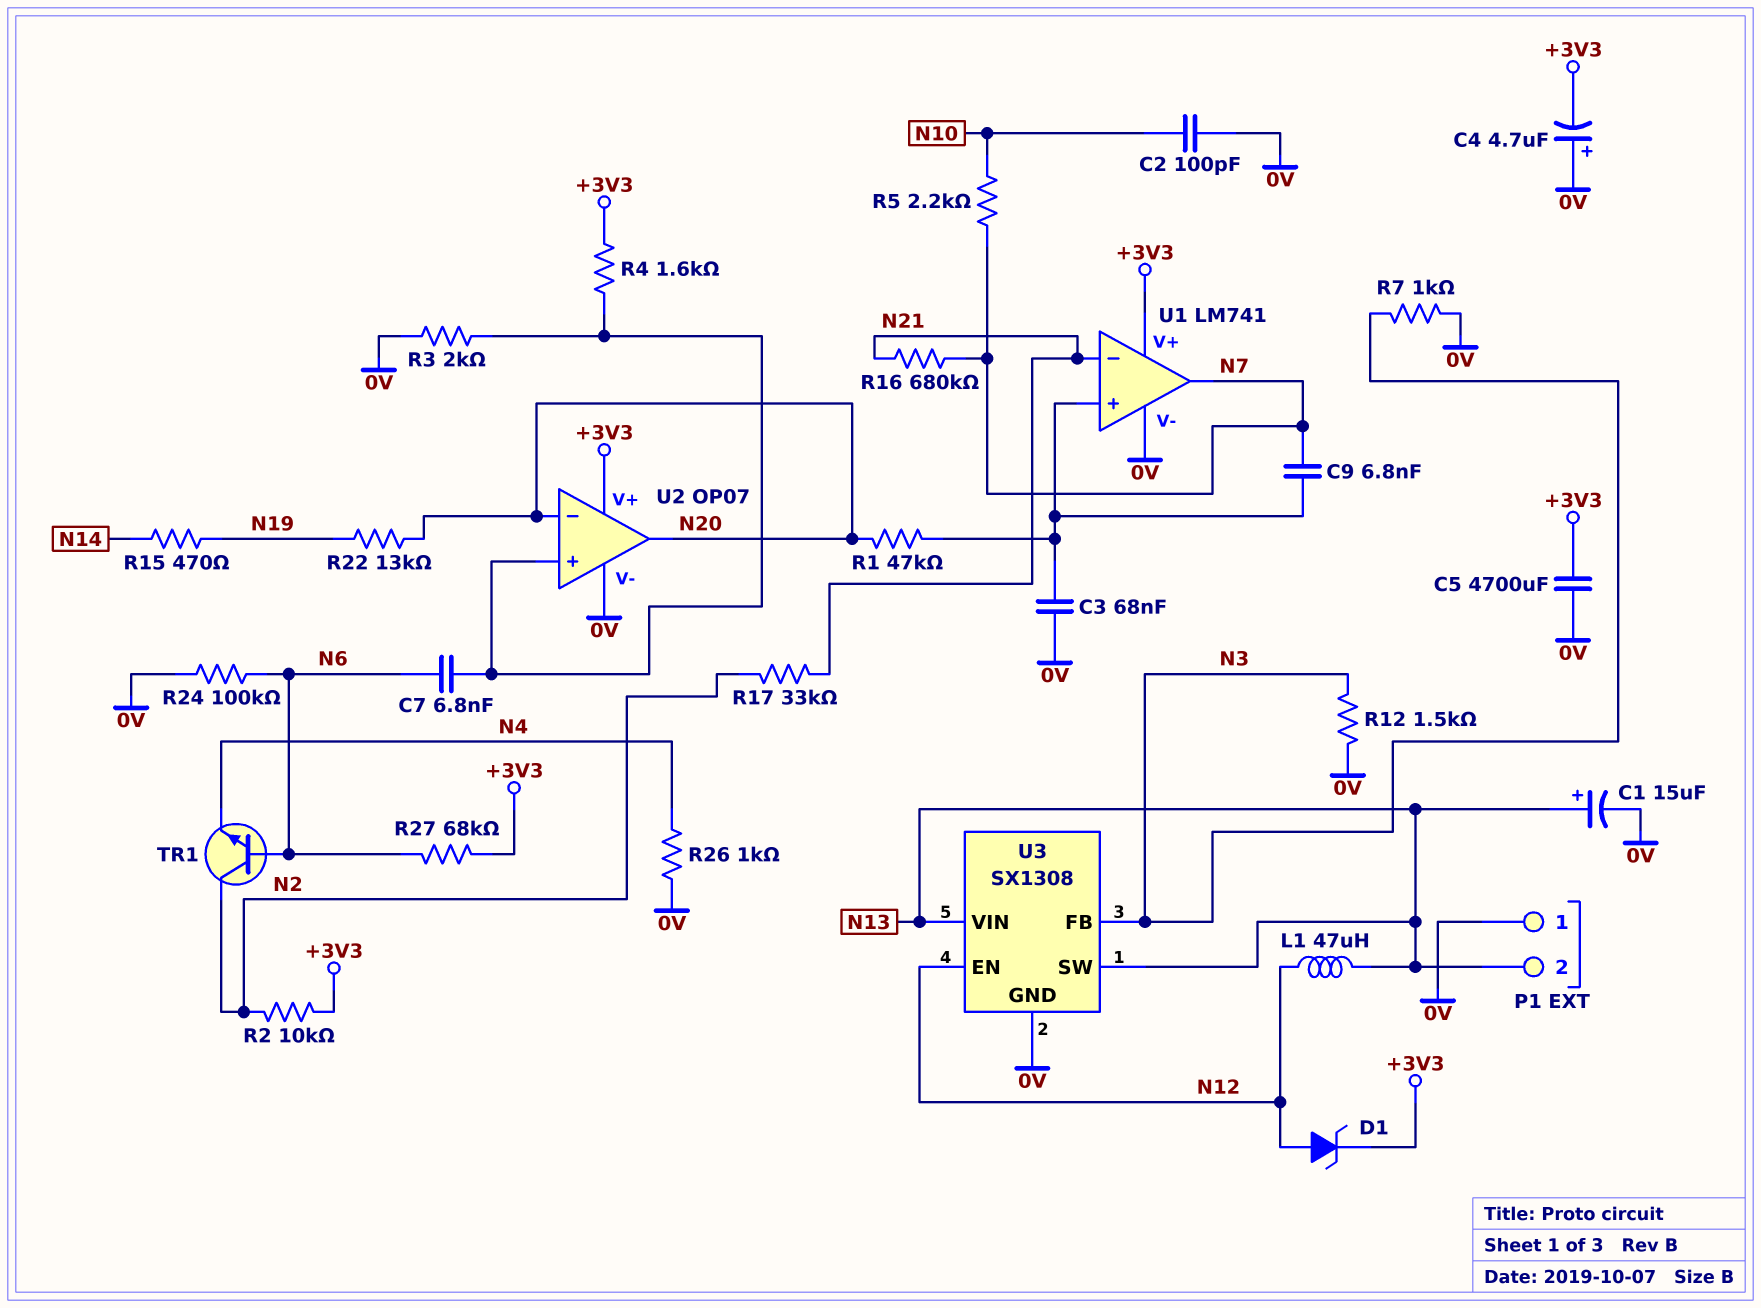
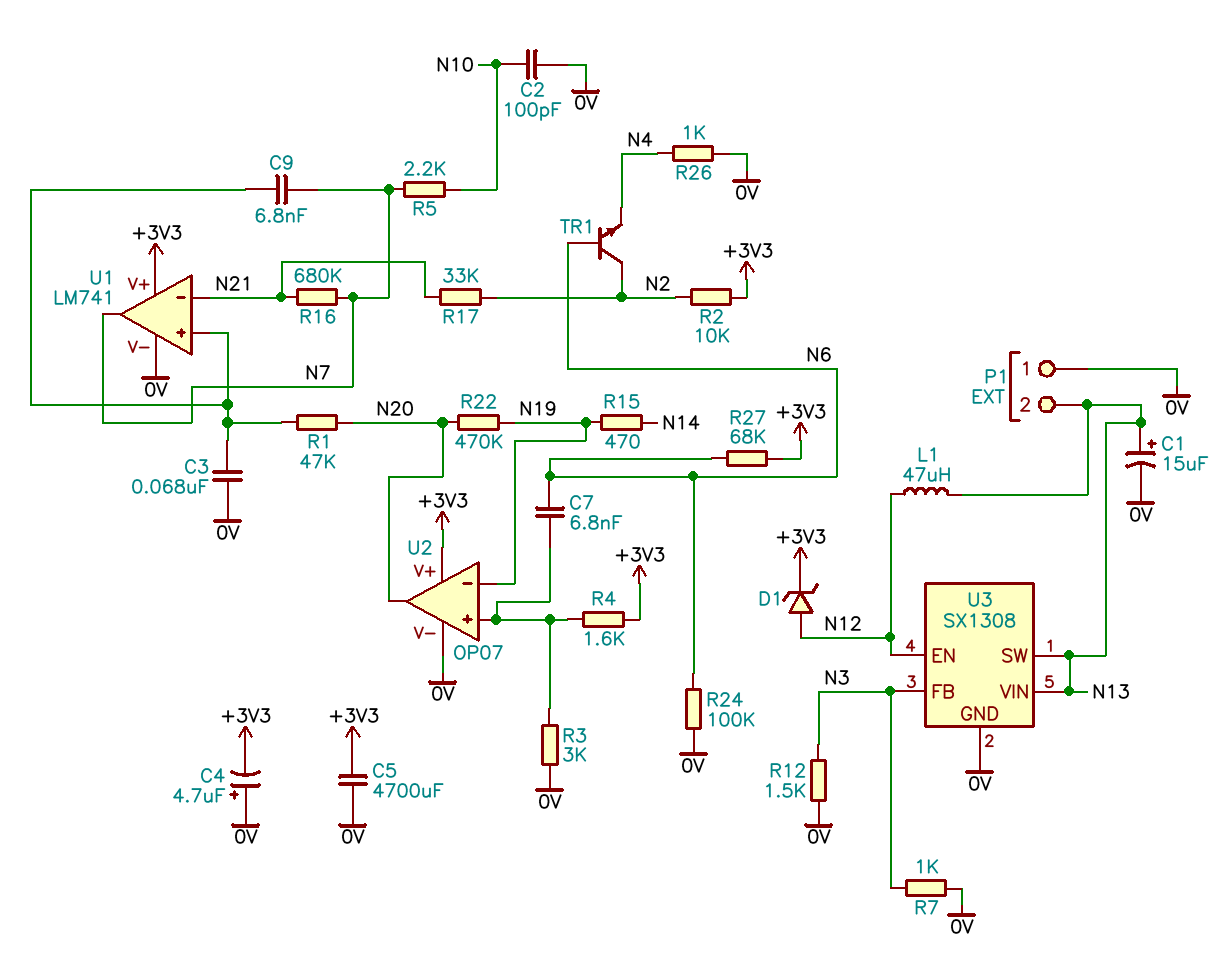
R3: 2k (0V, U2/in+) -> 3k (0V, U2/in+)
R22: 13k (N19, N20) -> 470k (N19, N20)
U2 pin in-: N20 -> N19

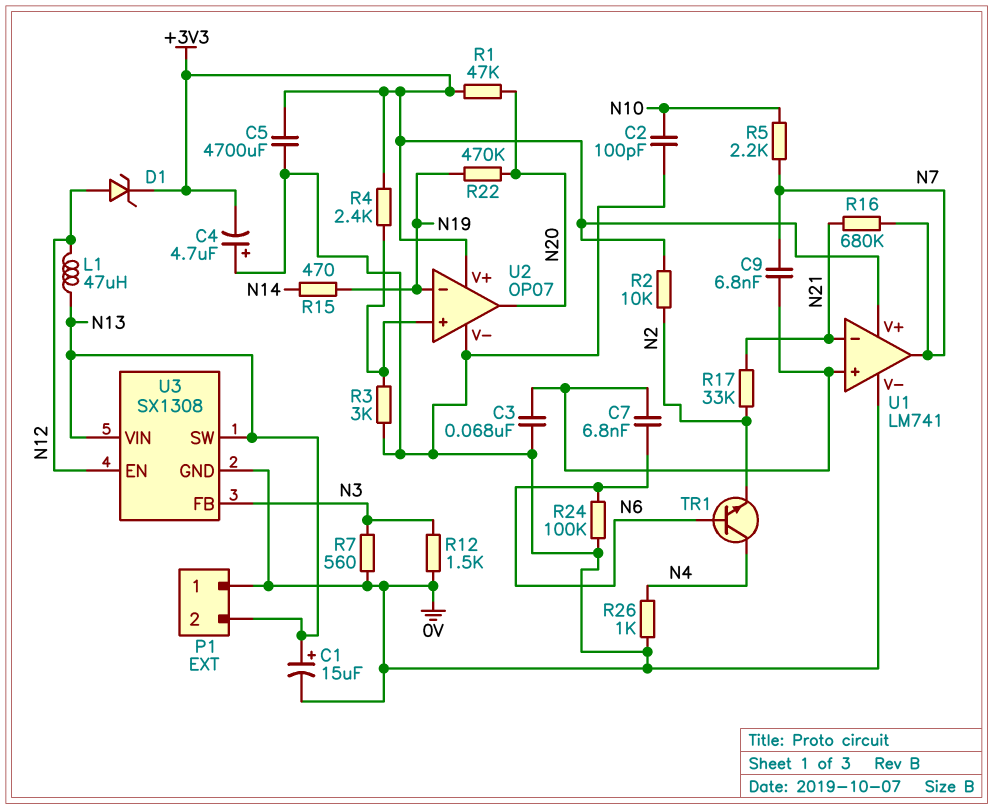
C7: 6.8nF (N6, U2/in+) -> 6.8nF (N6, U1/in+)
R1: 47k (N20, U1/in+) -> 47k (+3V3, N20)
R4: 1.6k (+3V3, U2/in+) -> 2.4k (+3V3, U2/in+)
R7: 1k (0V, N3) -> 560 (0V, N3)
R27: 68k (+3V3, N6) -> none
TR1: NPN (B N6, C N2, E N4) -> NPN (B N6, C N4, E N2)

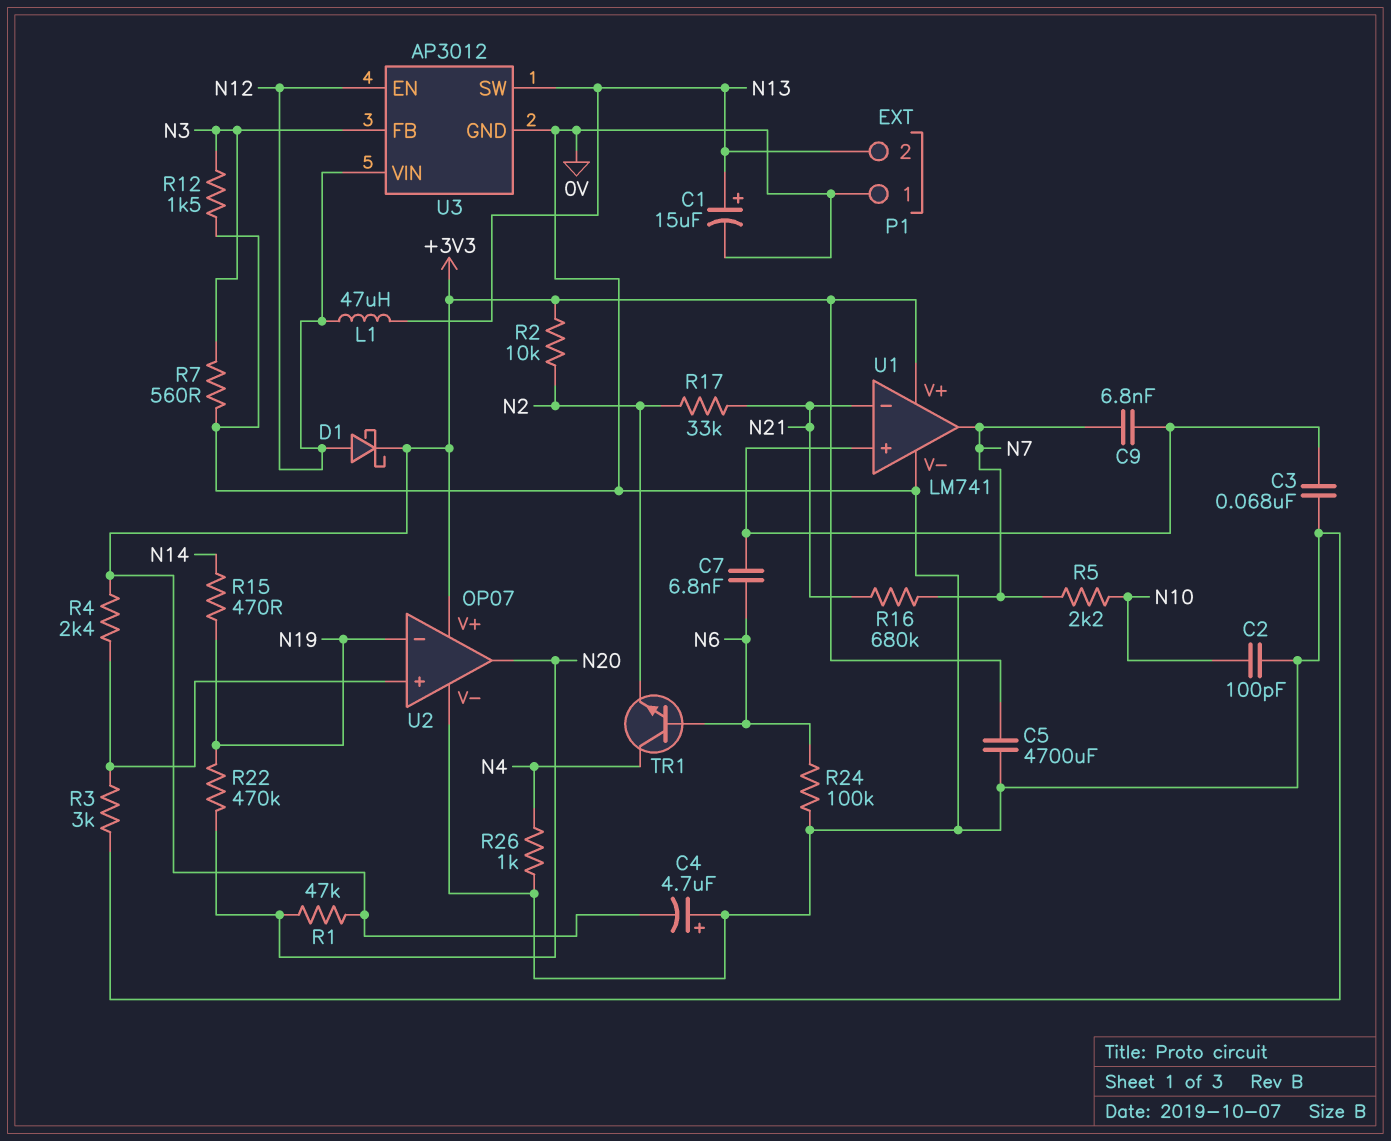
D1: zener (A N12, K +3V3) -> schottky (A N12, K +3V3)
U3: SX1308 -> AP3012
U3 pin VIN: N13 -> N12

